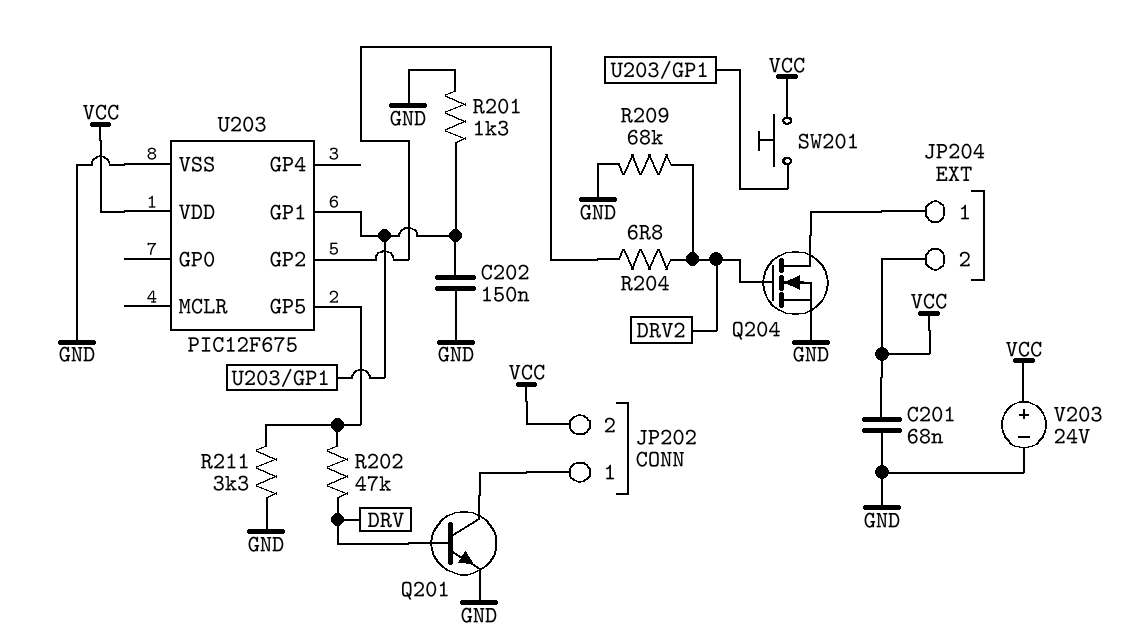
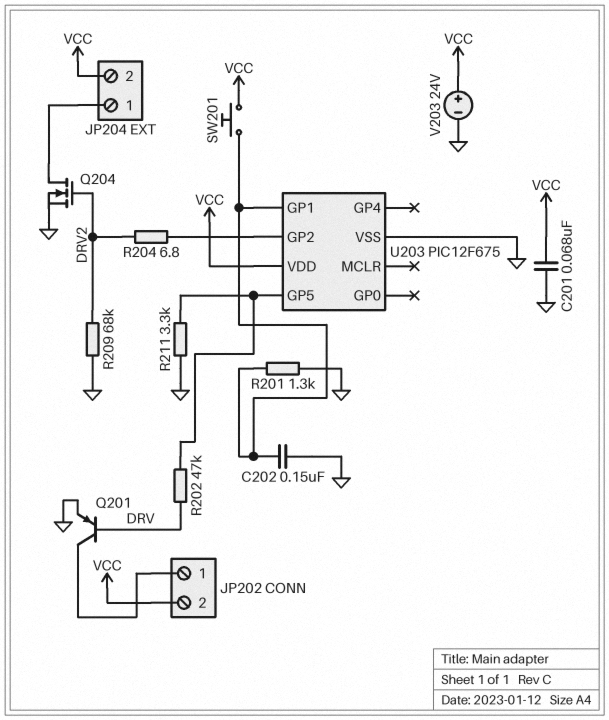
Q201: NPN (B DRV, C JP202/1, E GND) -> PNP (B DRV, C JP202/1, E GND)

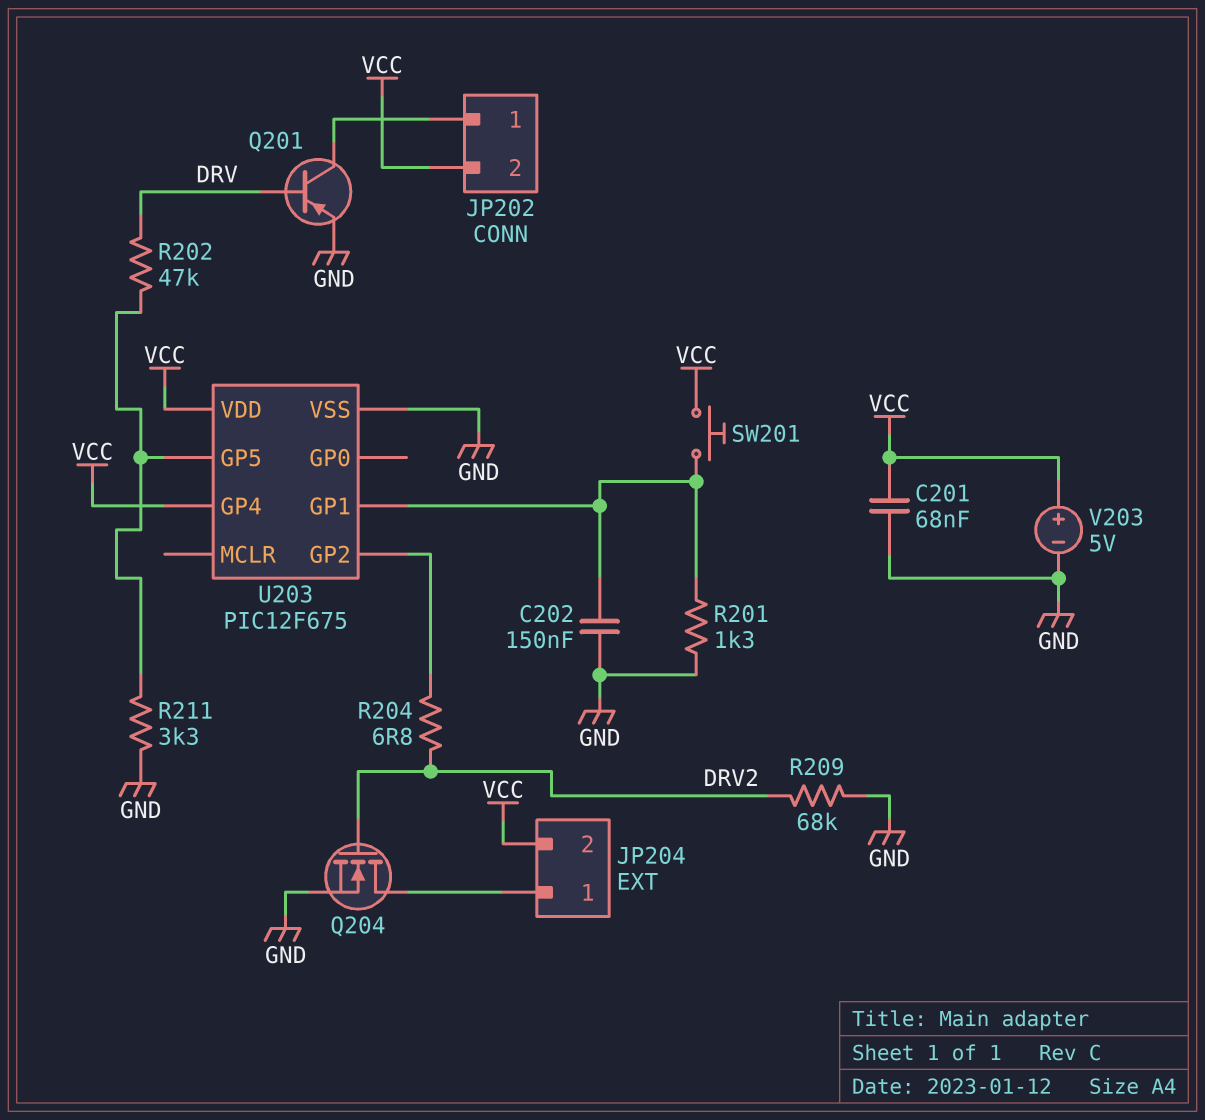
U203 pin GP4: none -> VCC
V203: 24V (plus VCC, minus GND) -> 5V (plus VCC, minus GND)

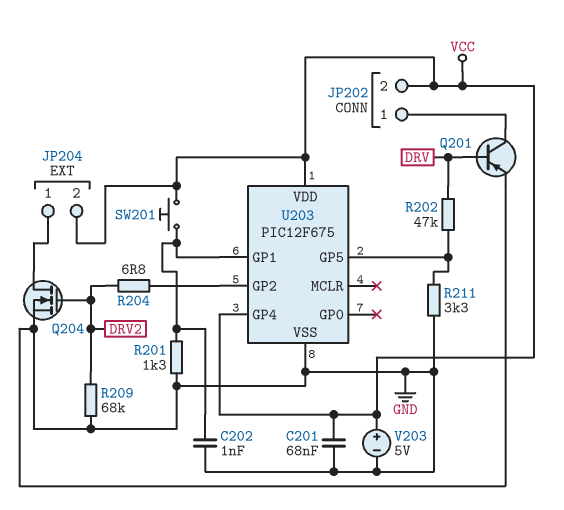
C202: 150nF (GND, U203/GP1) -> 1nF (GND, U203/GP1)

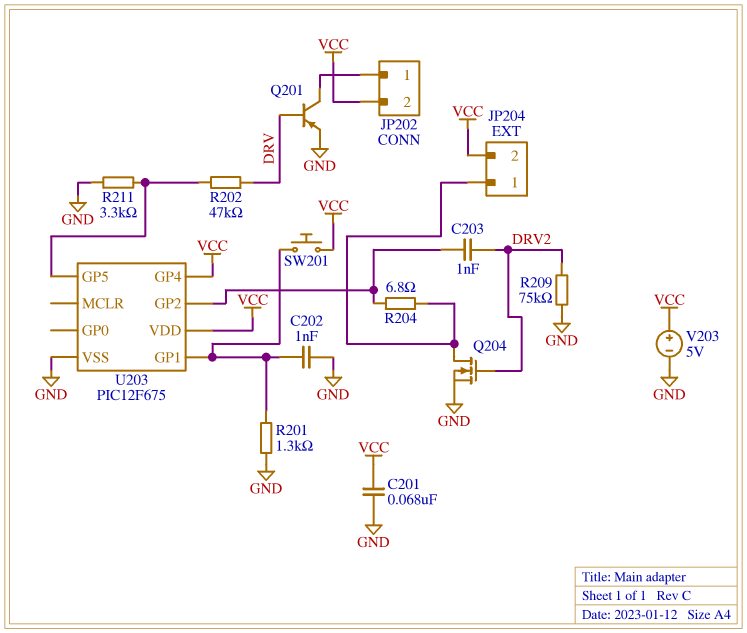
C203: none -> 1nF (DRV2, U203/GP2)
R204: 6.8 (DRV2, U203/GP2) -> 6.8 (JP204/1, U203/GP2)
R209: 68k (DRV2, GND) -> 75k (DRV2, GND)

